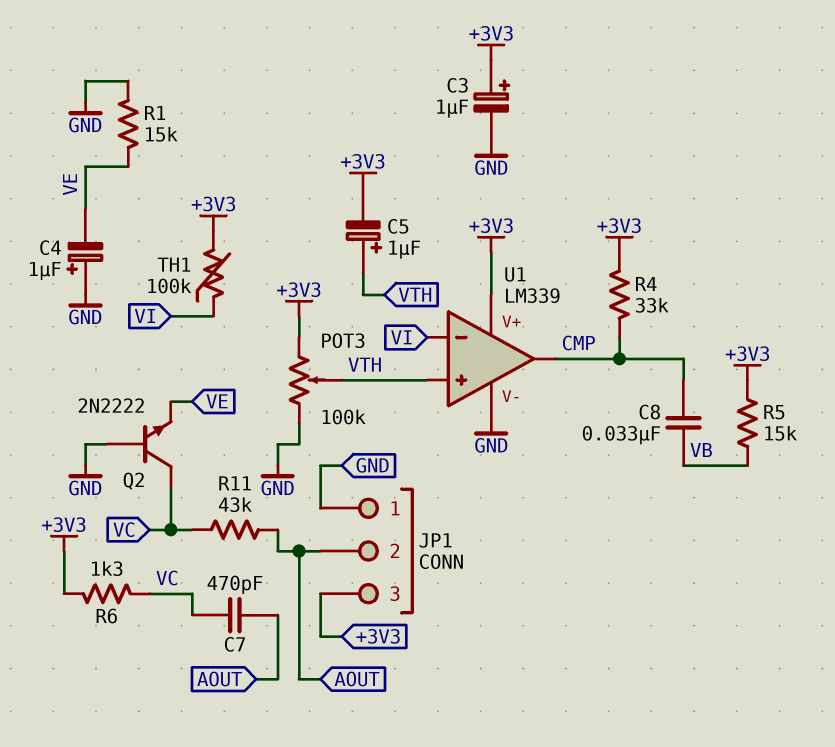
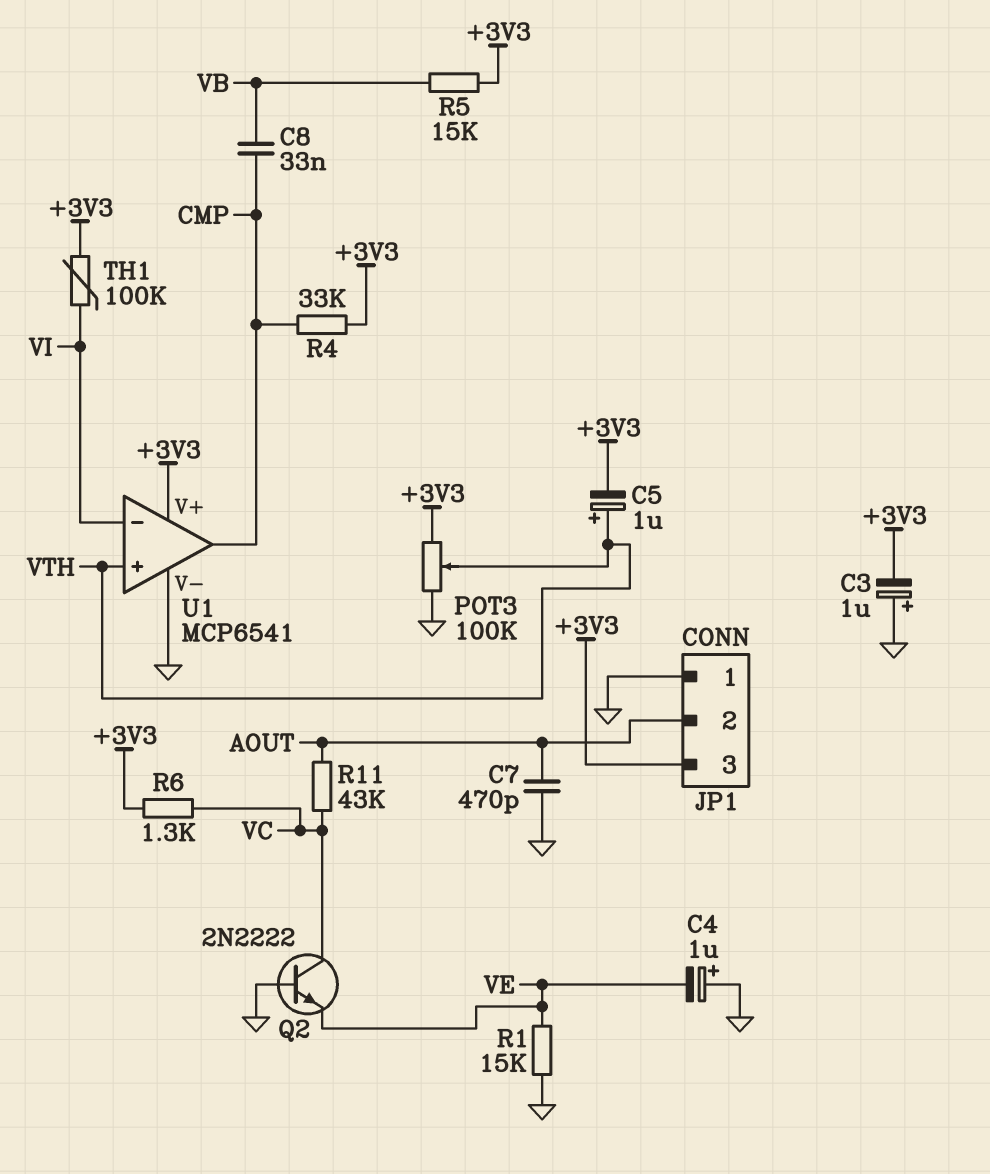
C3: 1uF (plus +3V3, minus GND) -> 1uF (plus GND, minus +3V3)
C7: 470pF (AOUT, VC) -> 470pF (AOUT, GND)
U1: LM339 -> MCP6541

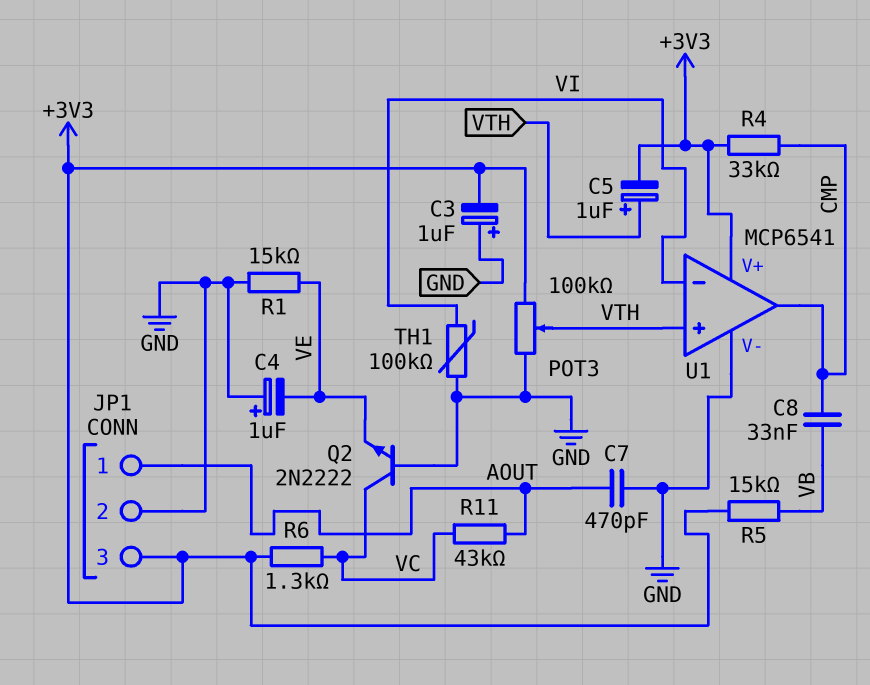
JP1 pin 1: GND -> AOUT
JP1 pin 2: AOUT -> GND
TH1: 100k (+3V3, VI) -> 100k (GND, VI)

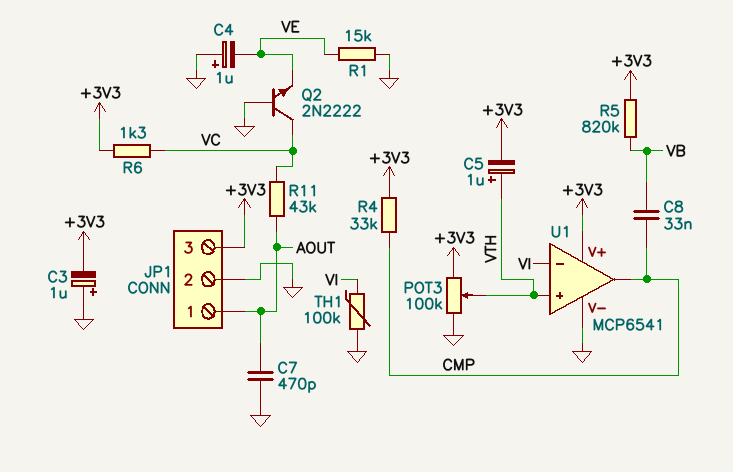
R5: 15k (+3V3, VB) -> 820k (+3V3, VB)

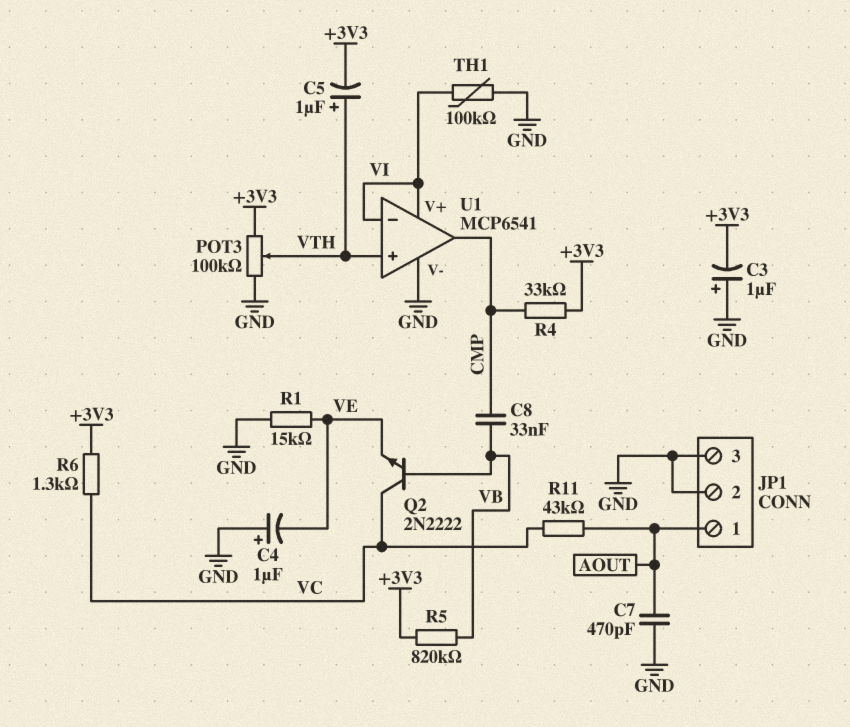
JP1 pin 3: +3V3 -> GND
Q2: NPN 2N2222 (B GND, C VC, E VE) -> NPN 2N2222 (B VB, C VC, E VE)
U1 pin V+: +3V3 -> VI

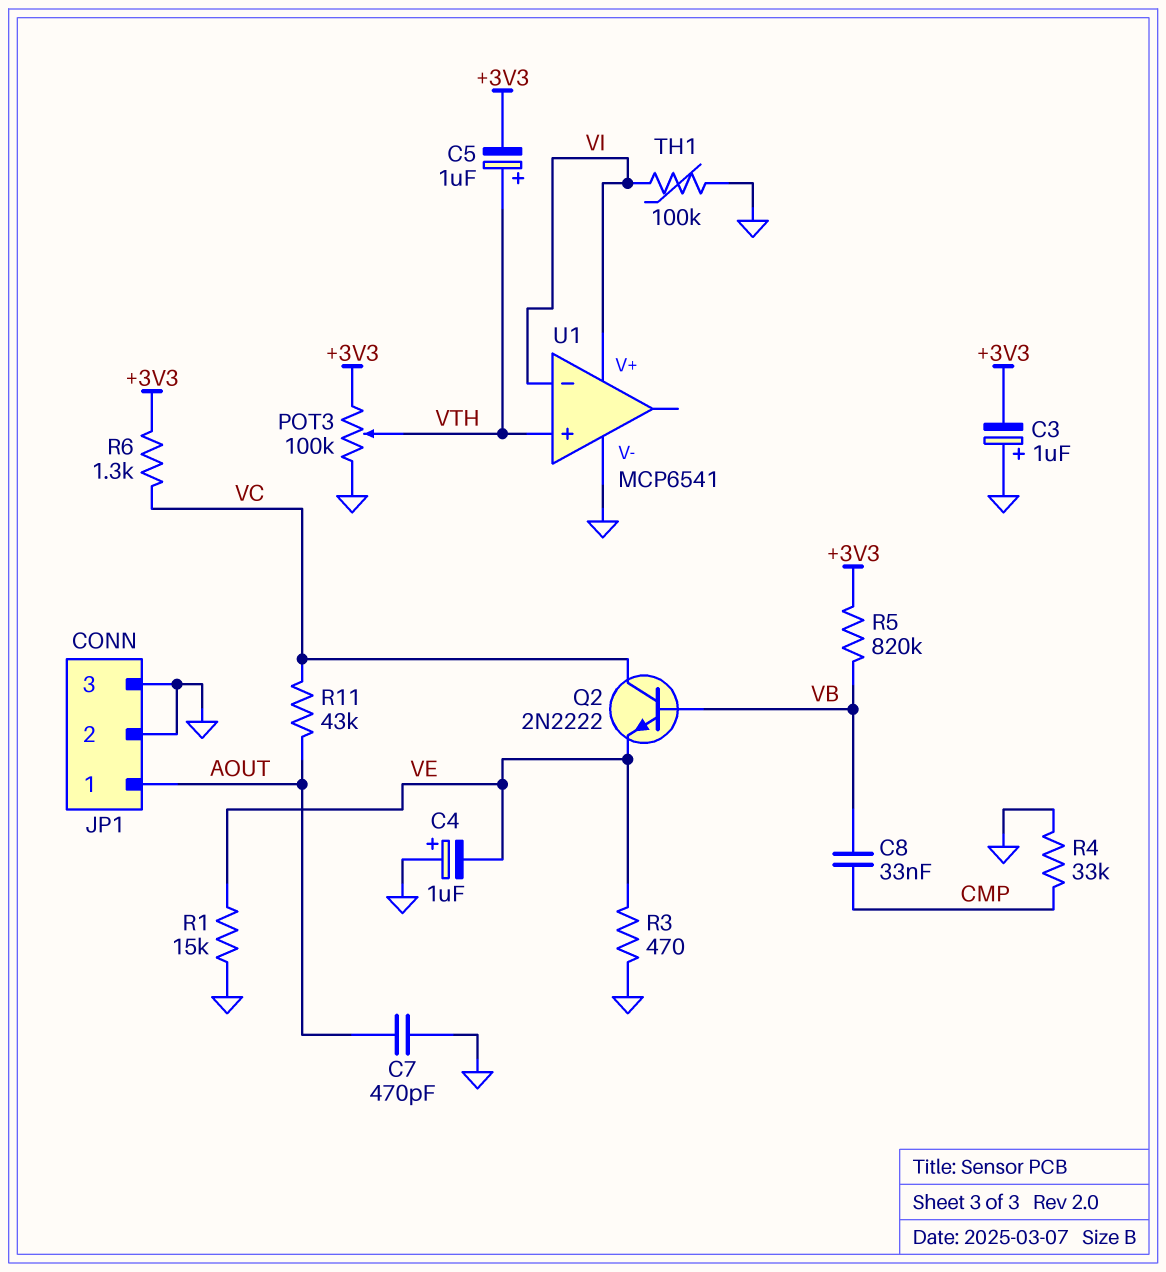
R3: none -> 470 (GND, VE)
R4: 33k (+3V3, CMP) -> 33k (CMP, GND)
U1 pin out: CMP -> none

